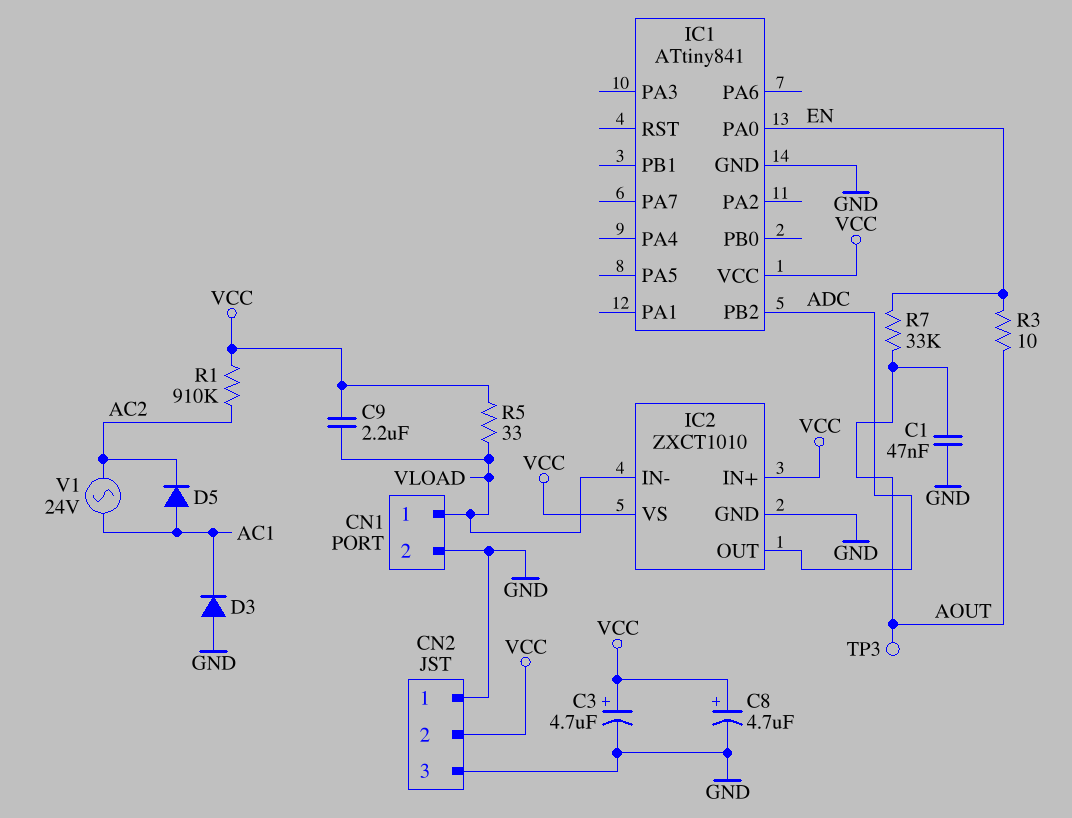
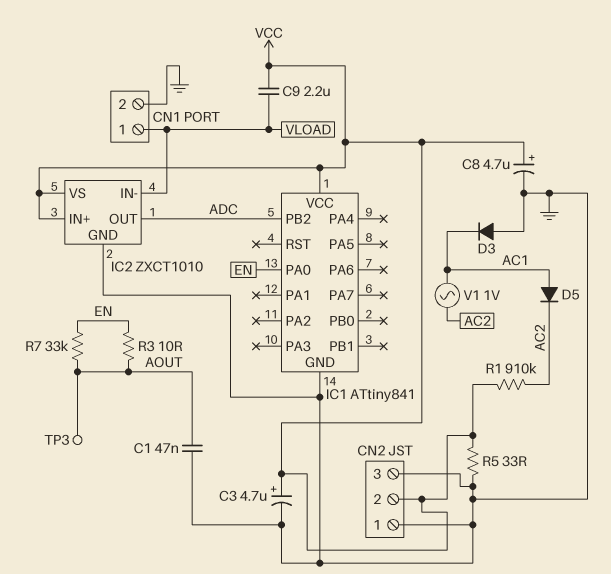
R5: 33 (VCC, VLOAD) -> 33 (GND, VCC)
V1: AC 24V (AC1, AC2) -> AC 1V (AC1, AC2)

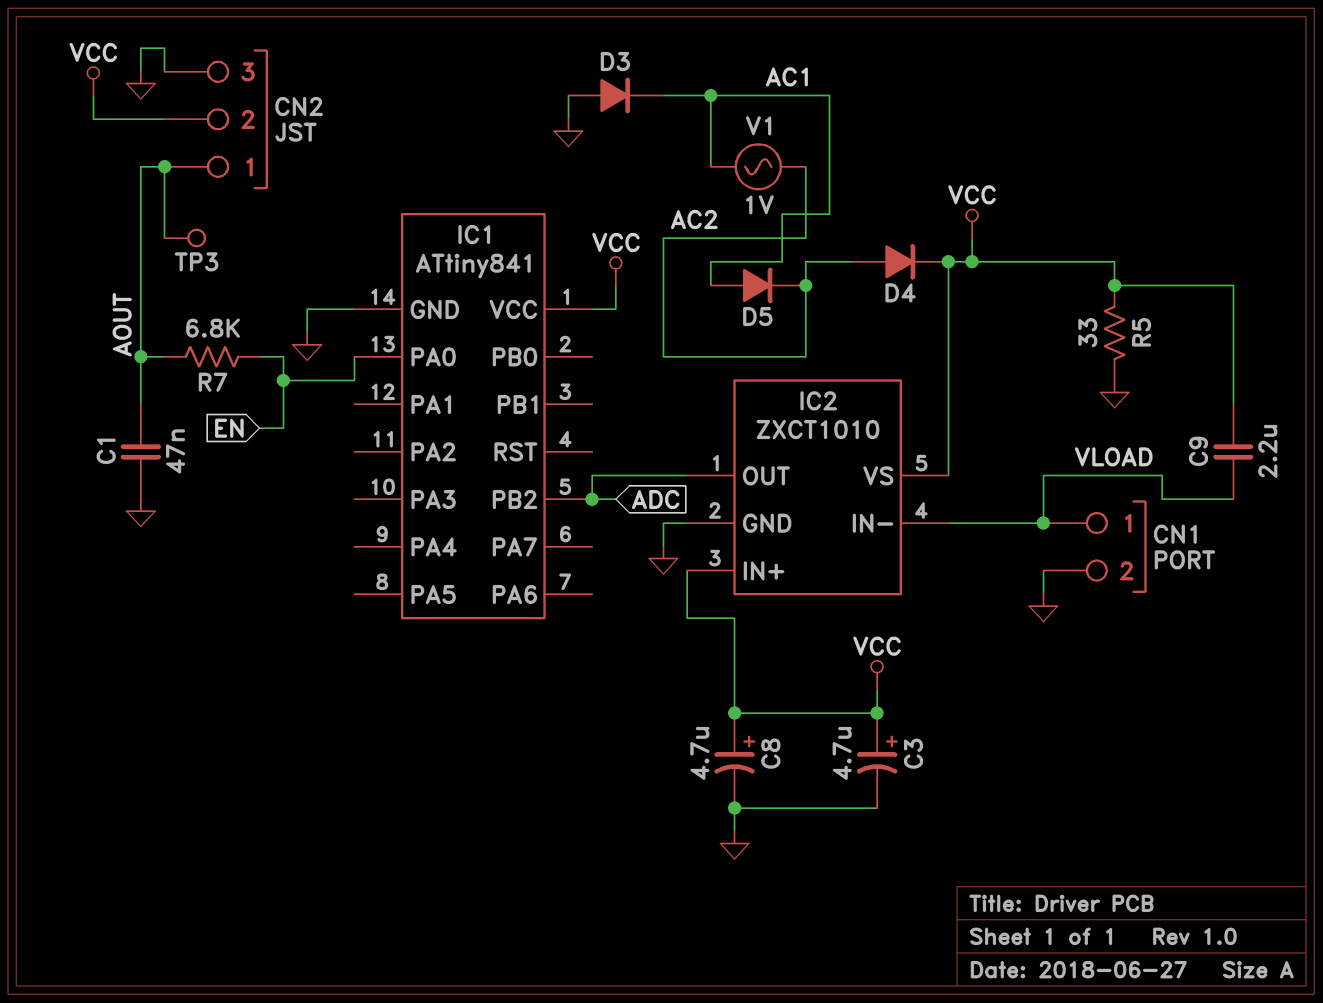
CN2 pin 1: GND -> AOUT
D4: none -> diode (A AC2, K VCC)
R1: 910k (AC2, VCC) -> none
R3: 10 (AOUT, EN) -> none
R7: 33k (AOUT, EN) -> 6.8k (AOUT, EN)

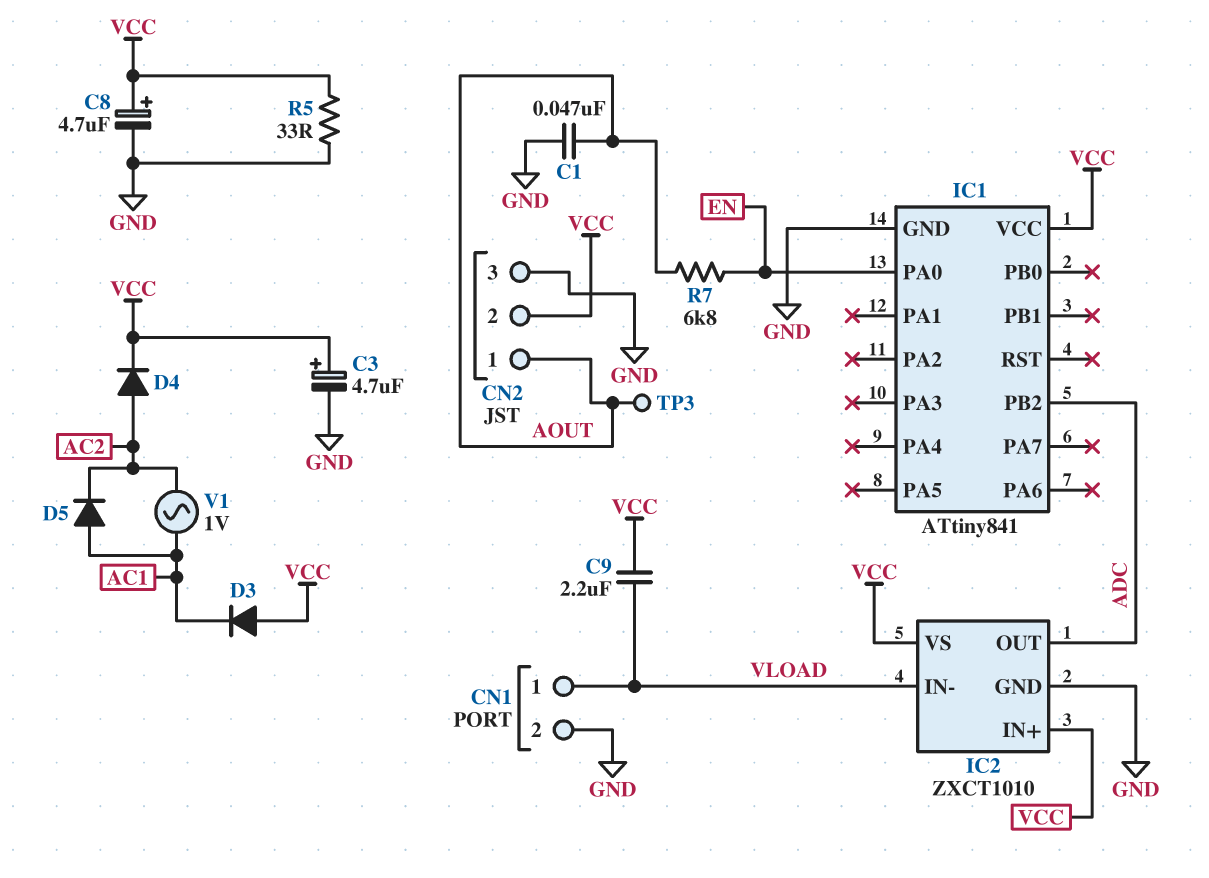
D3: diode (A GND, K AC1) -> diode (A VCC, K AC1)

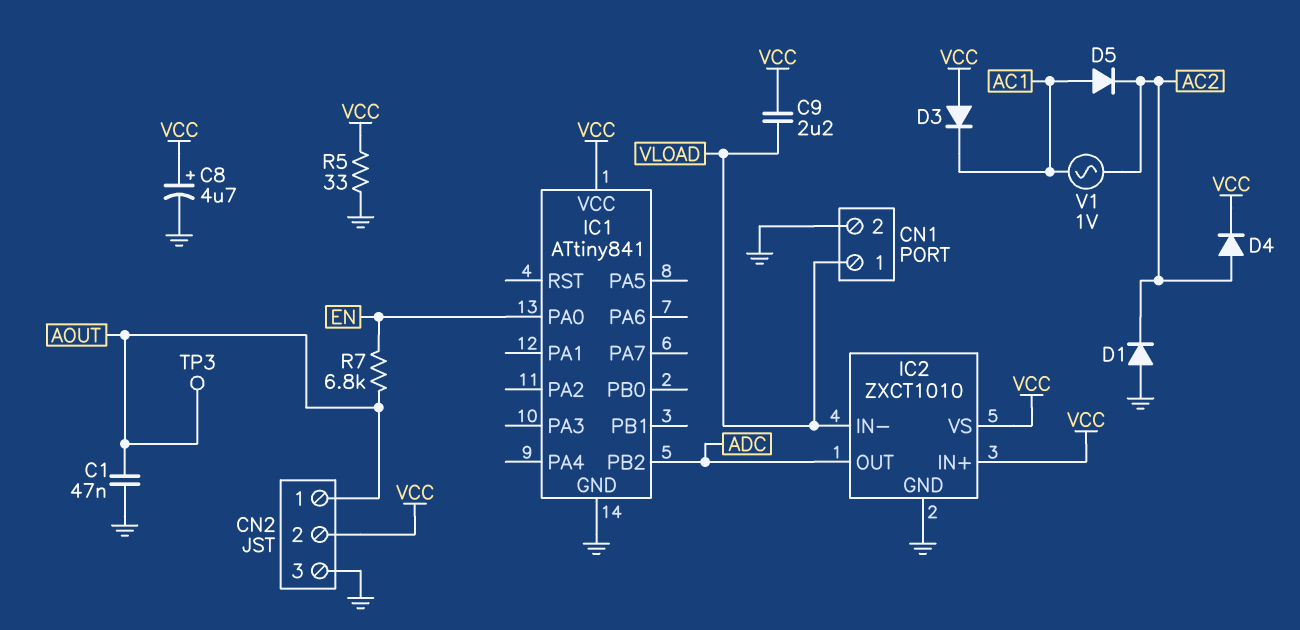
C3: 4.7uF (plus VCC, minus GND) -> none
D1: none -> diode (A GND, K AC2)

